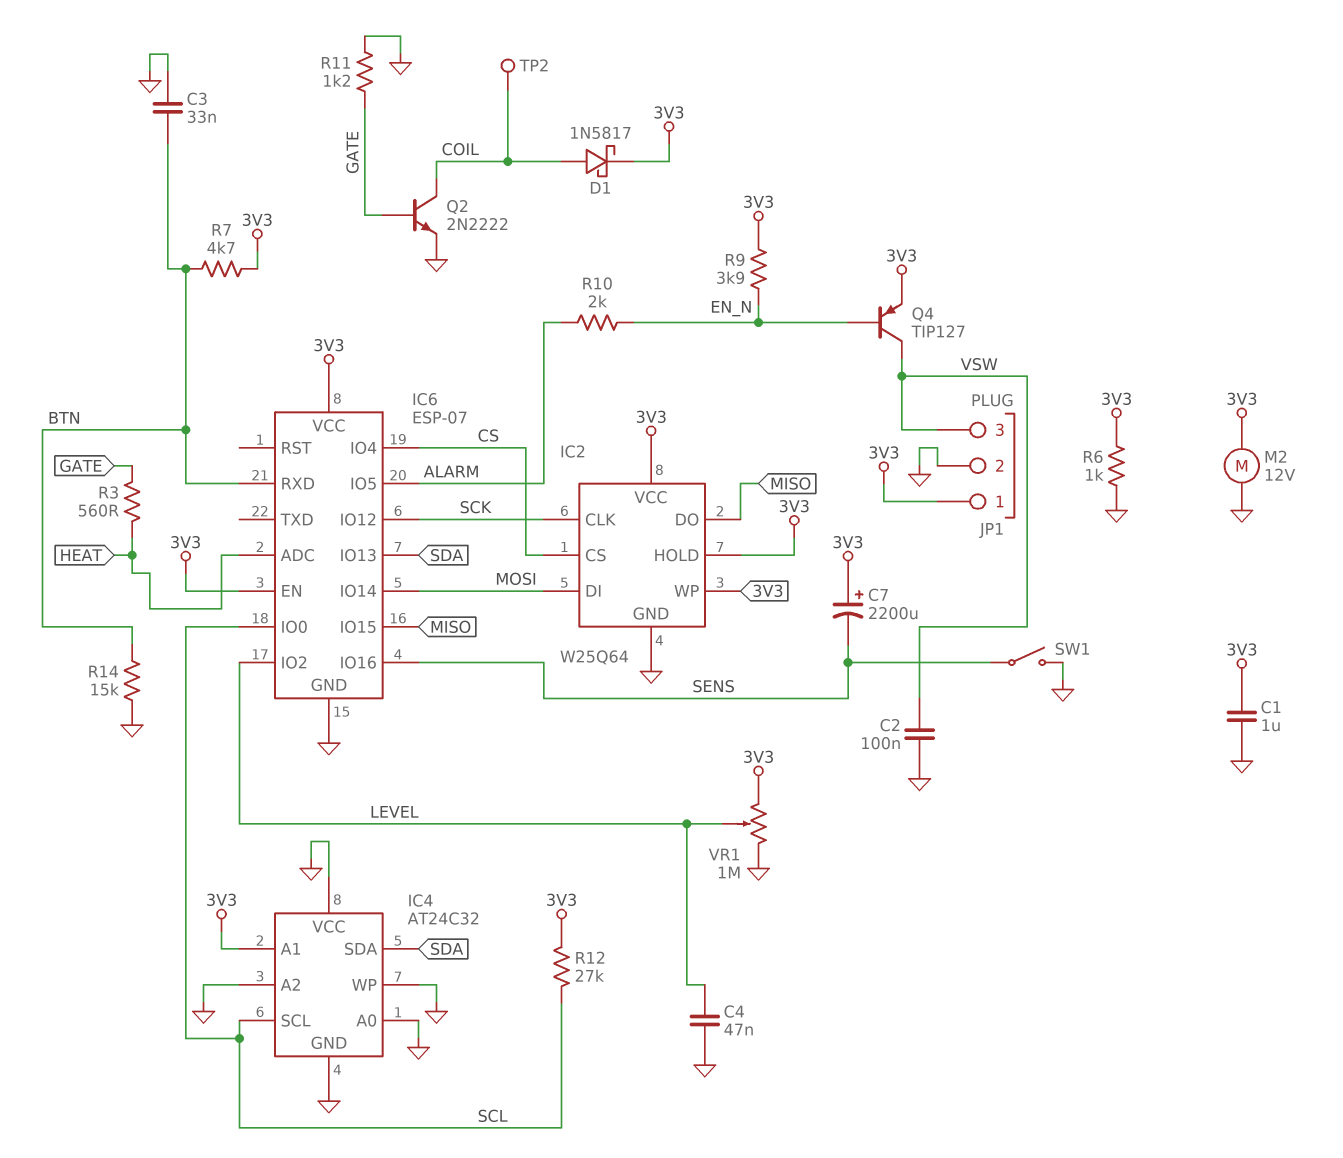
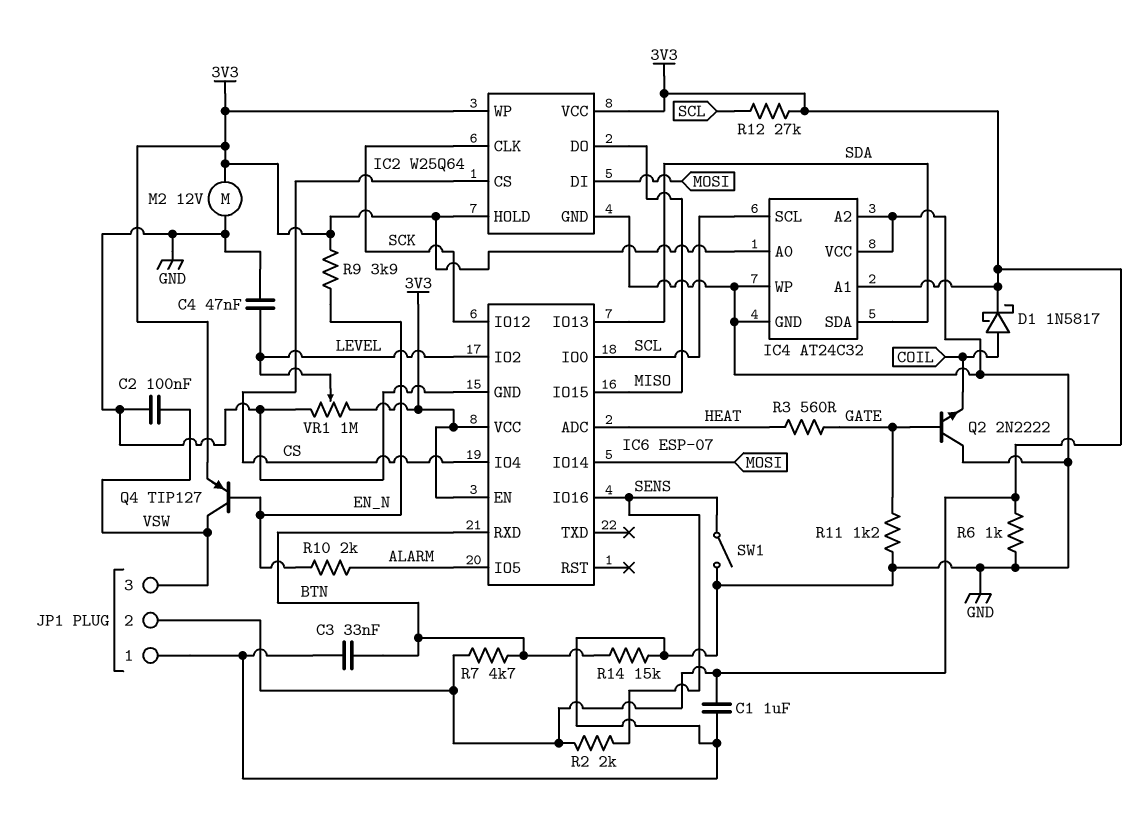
C7: 2200uF (plus 3V3, minus SENS) -> none
IC4 pin A0: GND -> 3V3
JP1 pin 1: 3V3 -> GND
JP1 pin 2: GND -> 3V3
Q2: NPN 2N2222 (B GATE, C COIL, E GND) -> NPN 2N2222 (B GATE, C GND, E COIL)
R2: none -> 2k (3V3, SENS)
TP2: test point (COIL) -> none

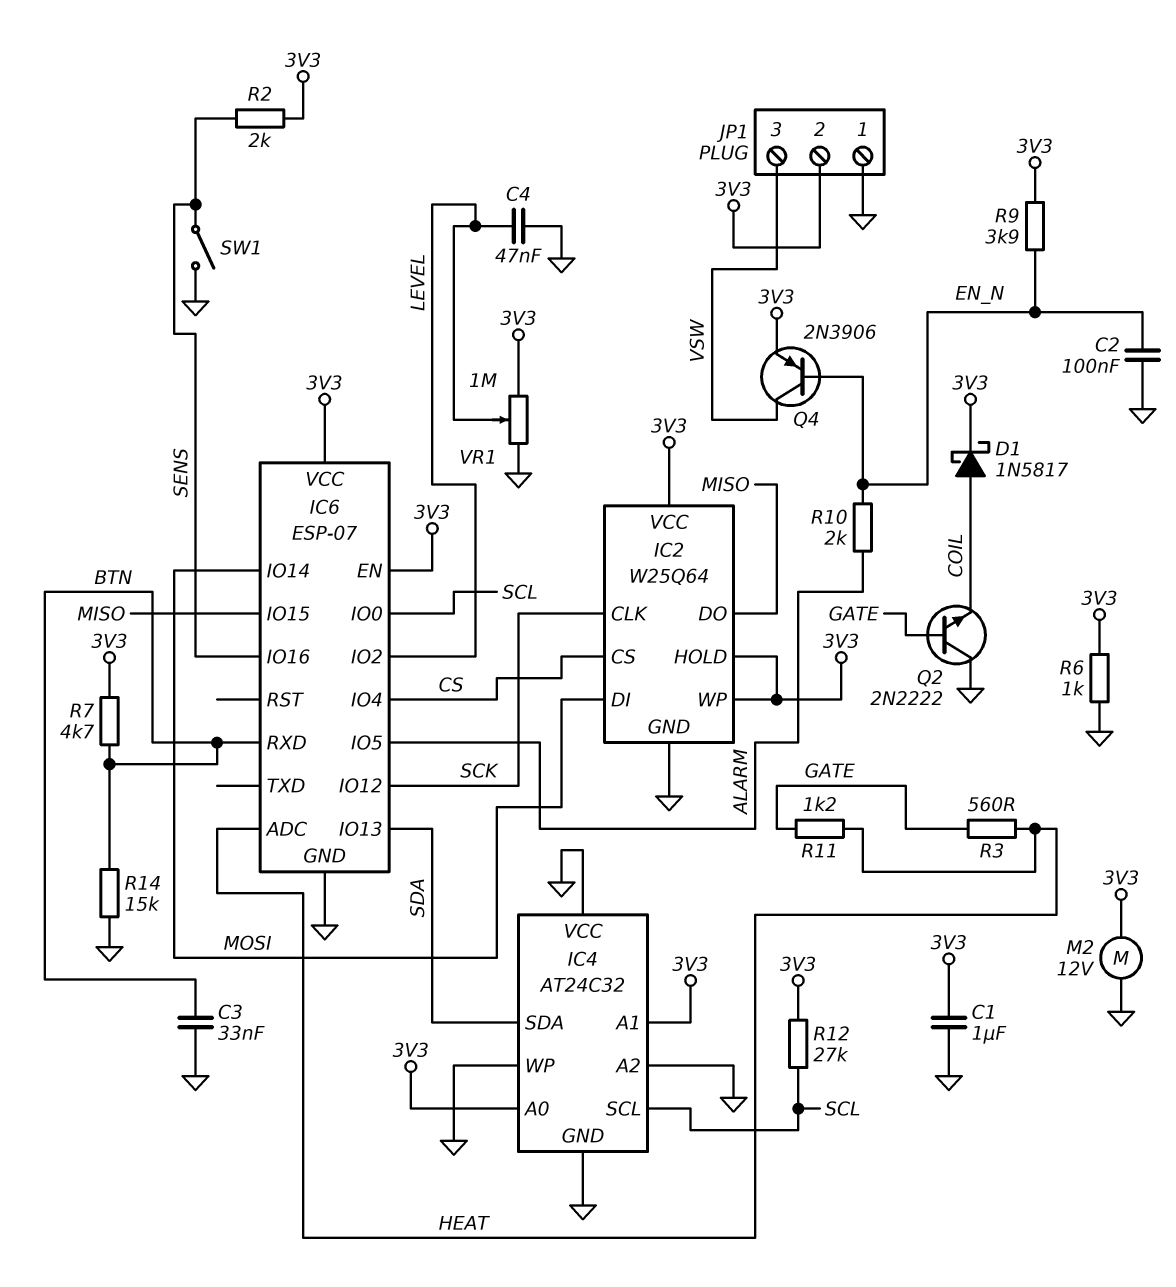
C2: 100nF (GND, VSW) -> 100nF (EN_N, GND)
Q4: PNP TIP127 (B EN_N, C VSW, E 3V3) -> PNP 2N3906 (B EN_N, C VSW, E 3V3)
R11: 1.2k (GATE, GND) -> 1.2k (GATE, HEAT)

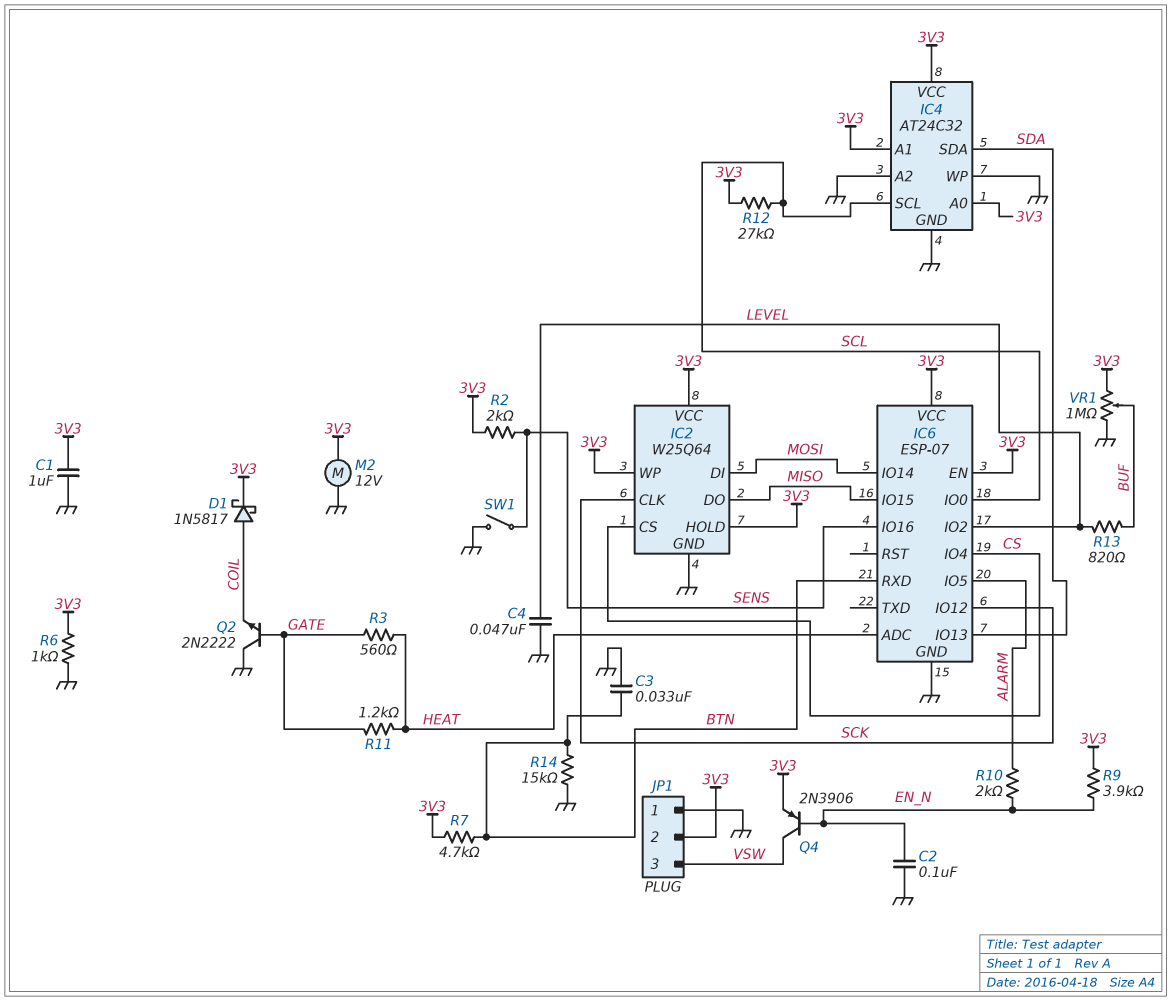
IC4 pin VCC: GND -> 3V3
R13: none -> 820 (BUF, LEVEL)
VR1: 1M (3V3, GND, wiper LEVEL) -> 1M (3V3, GND, wiper BUF)

